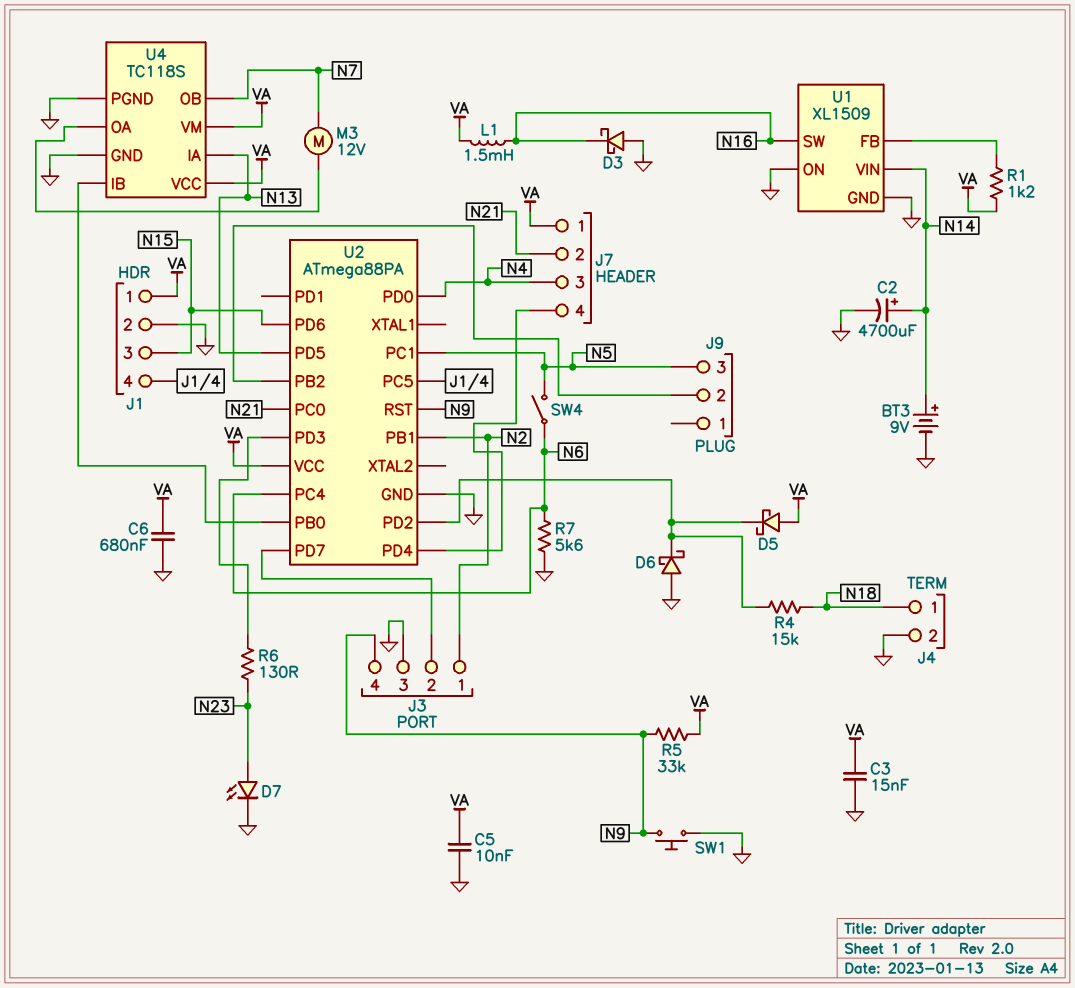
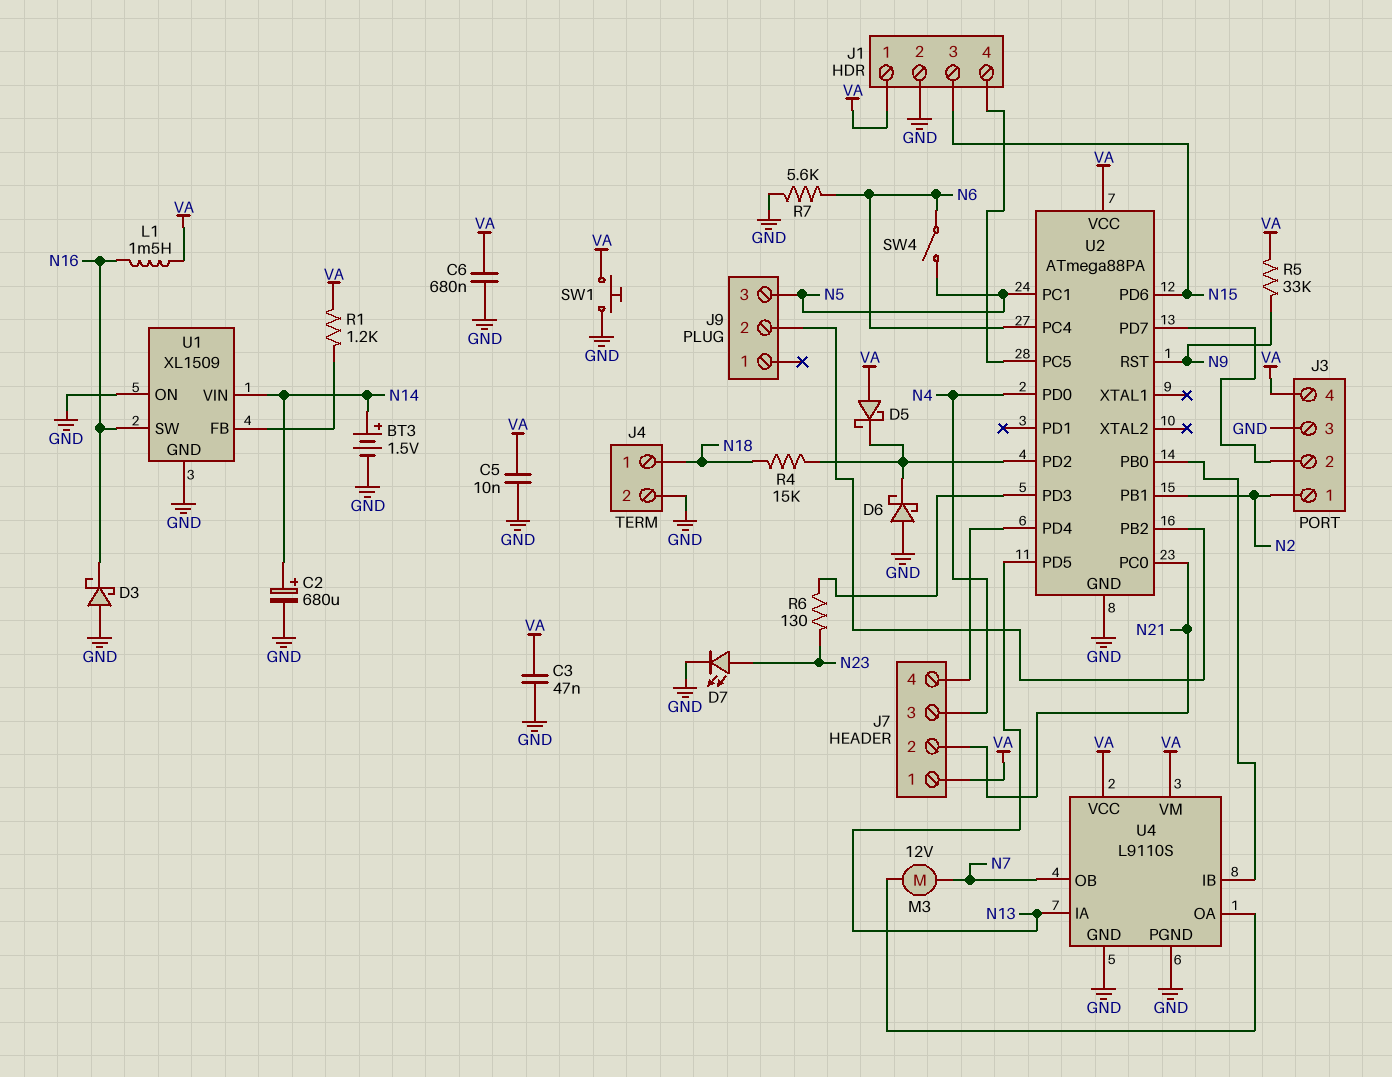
BT3: 9V (plus N14, minus GND) -> 1.5V (plus N14, minus GND)
C2: 4700uF (plus N14, minus GND) -> 680uF (plus N14, minus GND)
C3: 15nF (GND, VA) -> 47nF (GND, VA)
J3 pin 4: N9 -> VA
SW1: button (GND, N9) -> button (GND, VA)
U4: TC118S -> L9110S

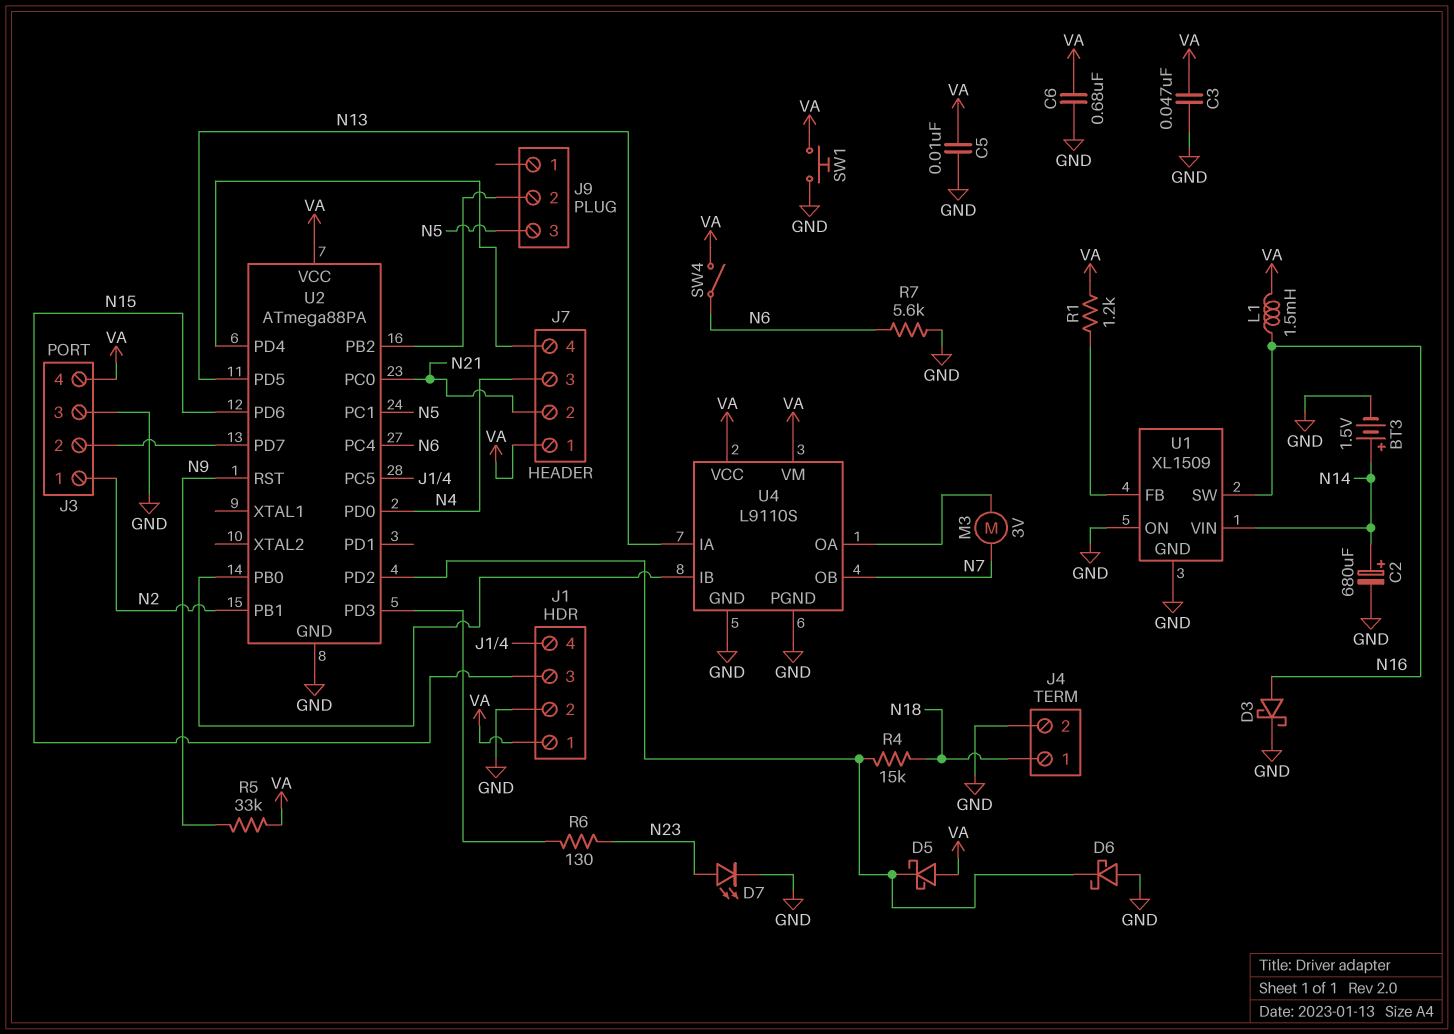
D3: schottky (A GND, K N16) -> schottky (A N16, K GND)
M3: motor 12V (N7, U4/OA) -> motor 3V (N7, U4/OA)
SW4: switch (N5, N6) -> switch (N6, VA)

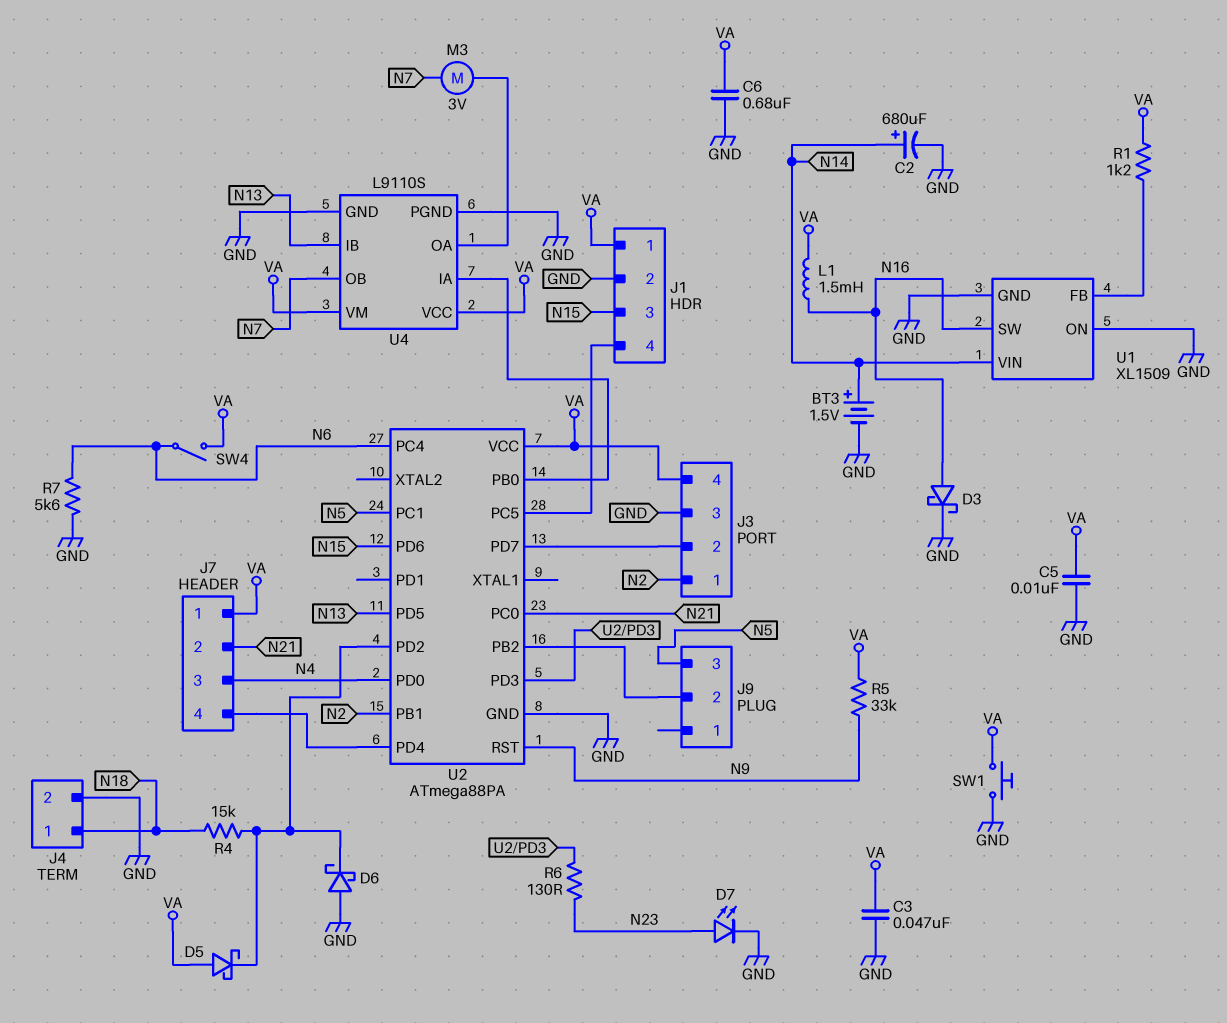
U4 pin IA: N13 -> U2/PB0
U4 pin IB: U2/PB0 -> N13

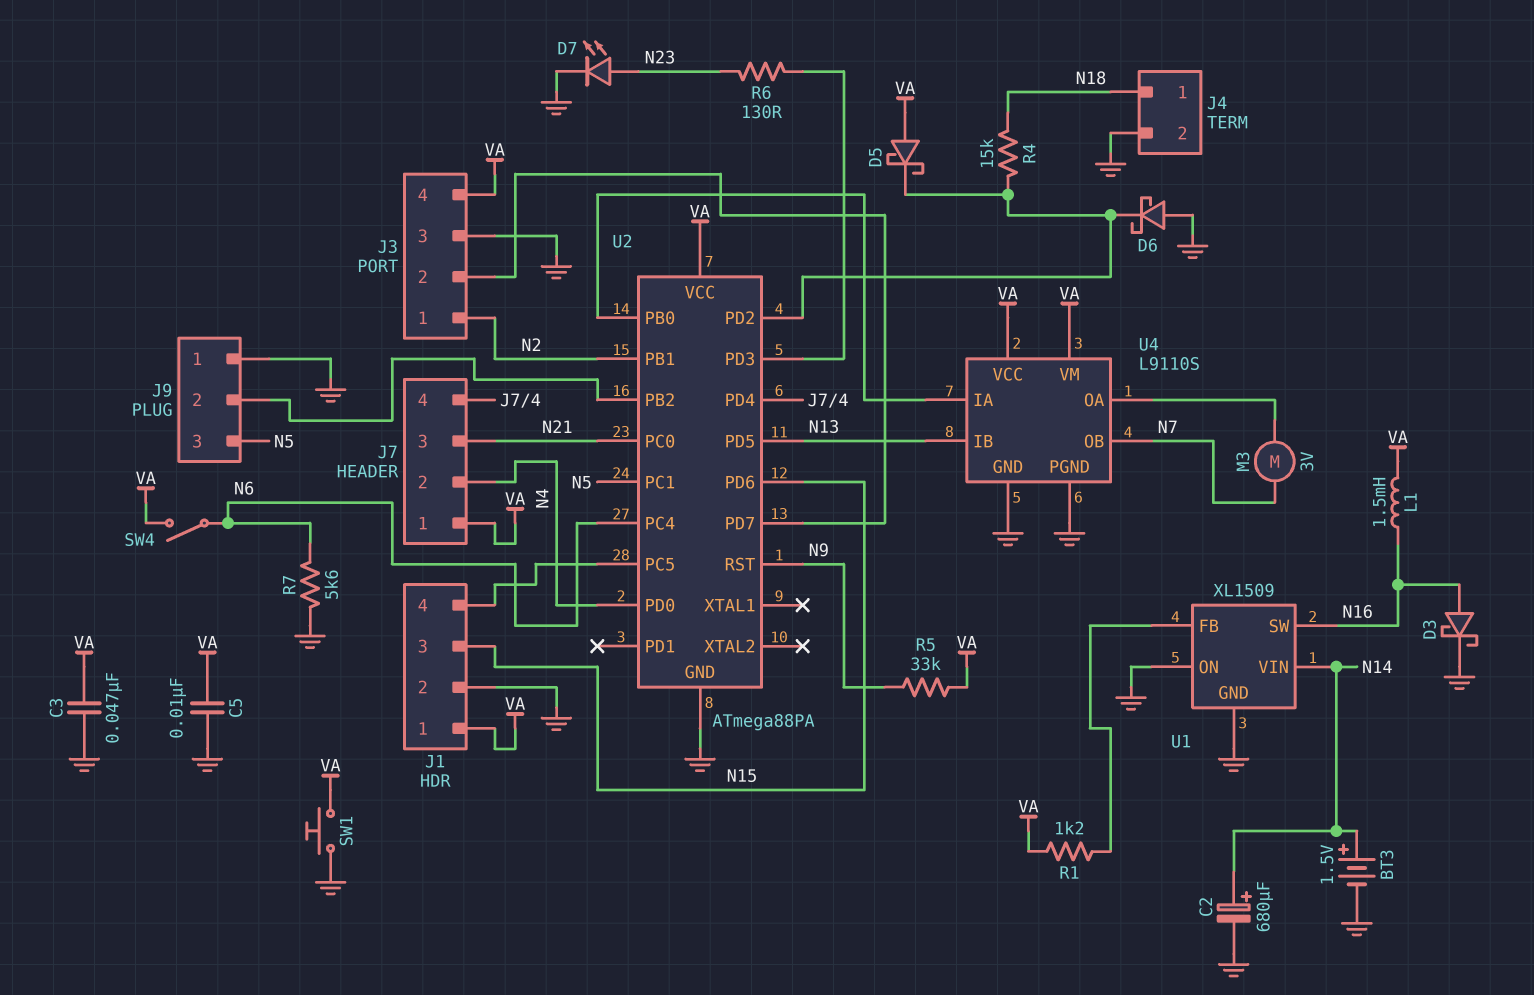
C6: 680nF (GND, VA) -> none
J7 pin 2: N21 -> N4
J7 pin 3: N4 -> N21
J9 pin 1: none -> GND

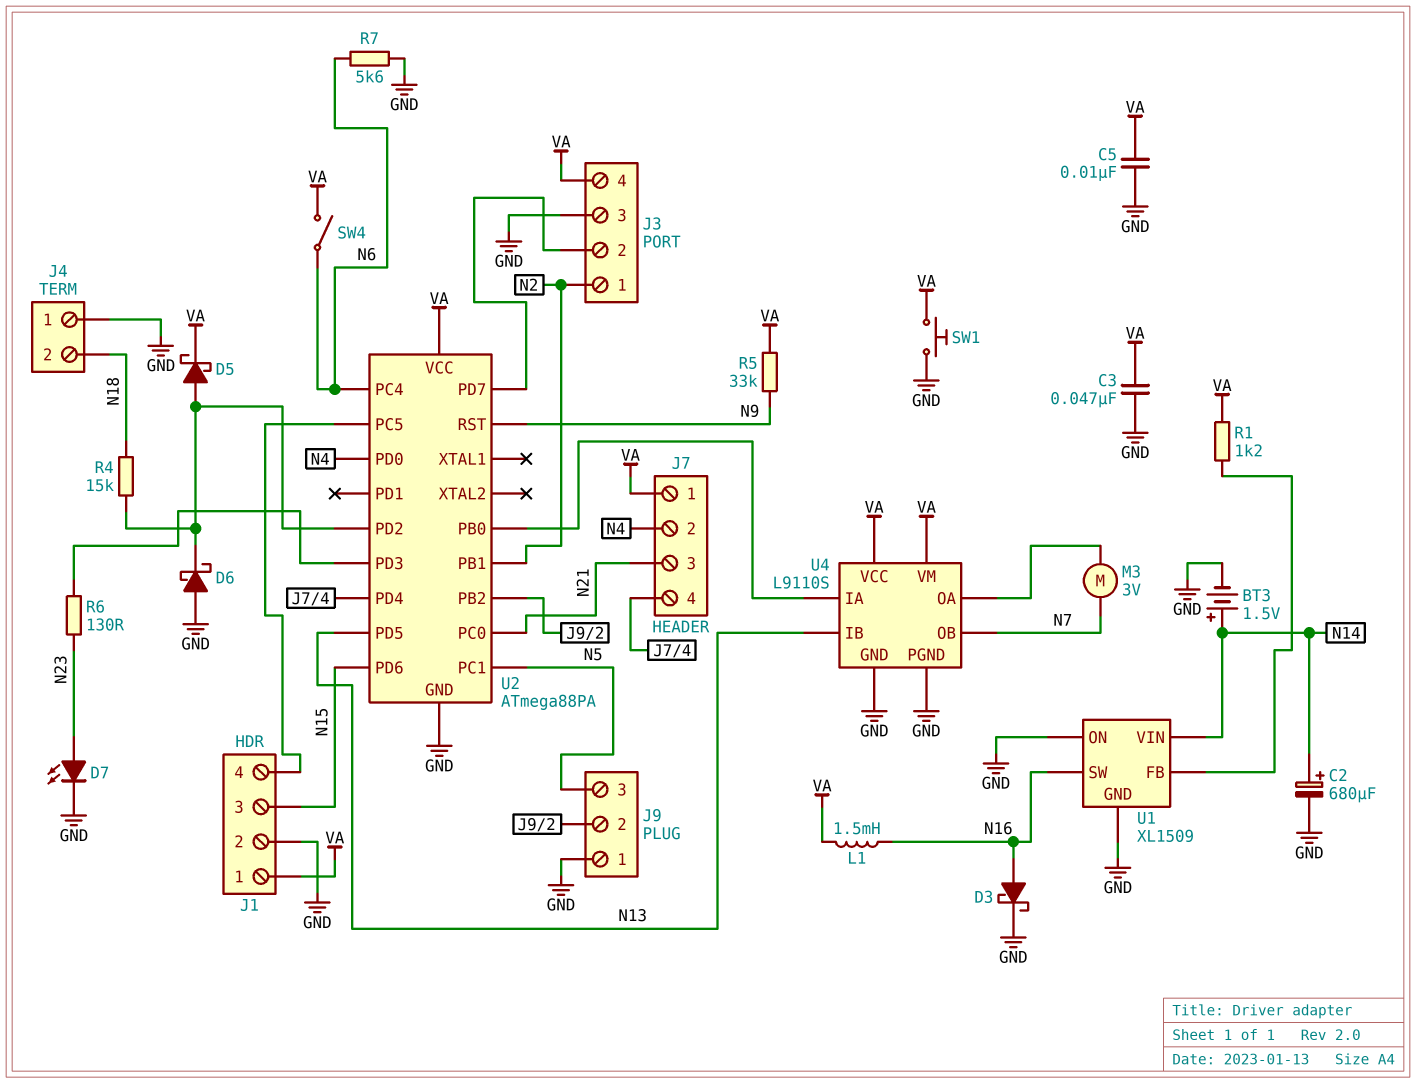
D5: schottky (A VA, K U2/PD2) -> schottky (A U2/PD2, K VA)
J4 pin 1: N18 -> GND
J4 pin 2: GND -> N18

